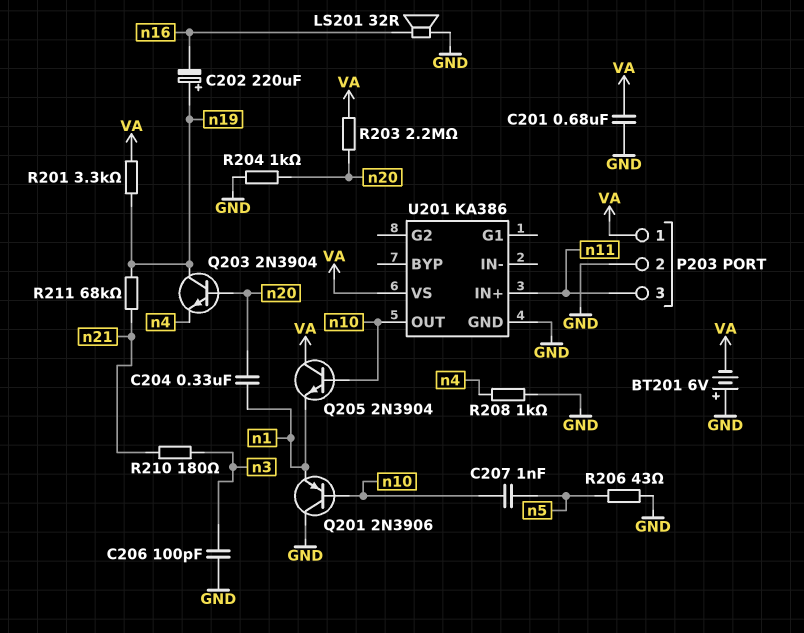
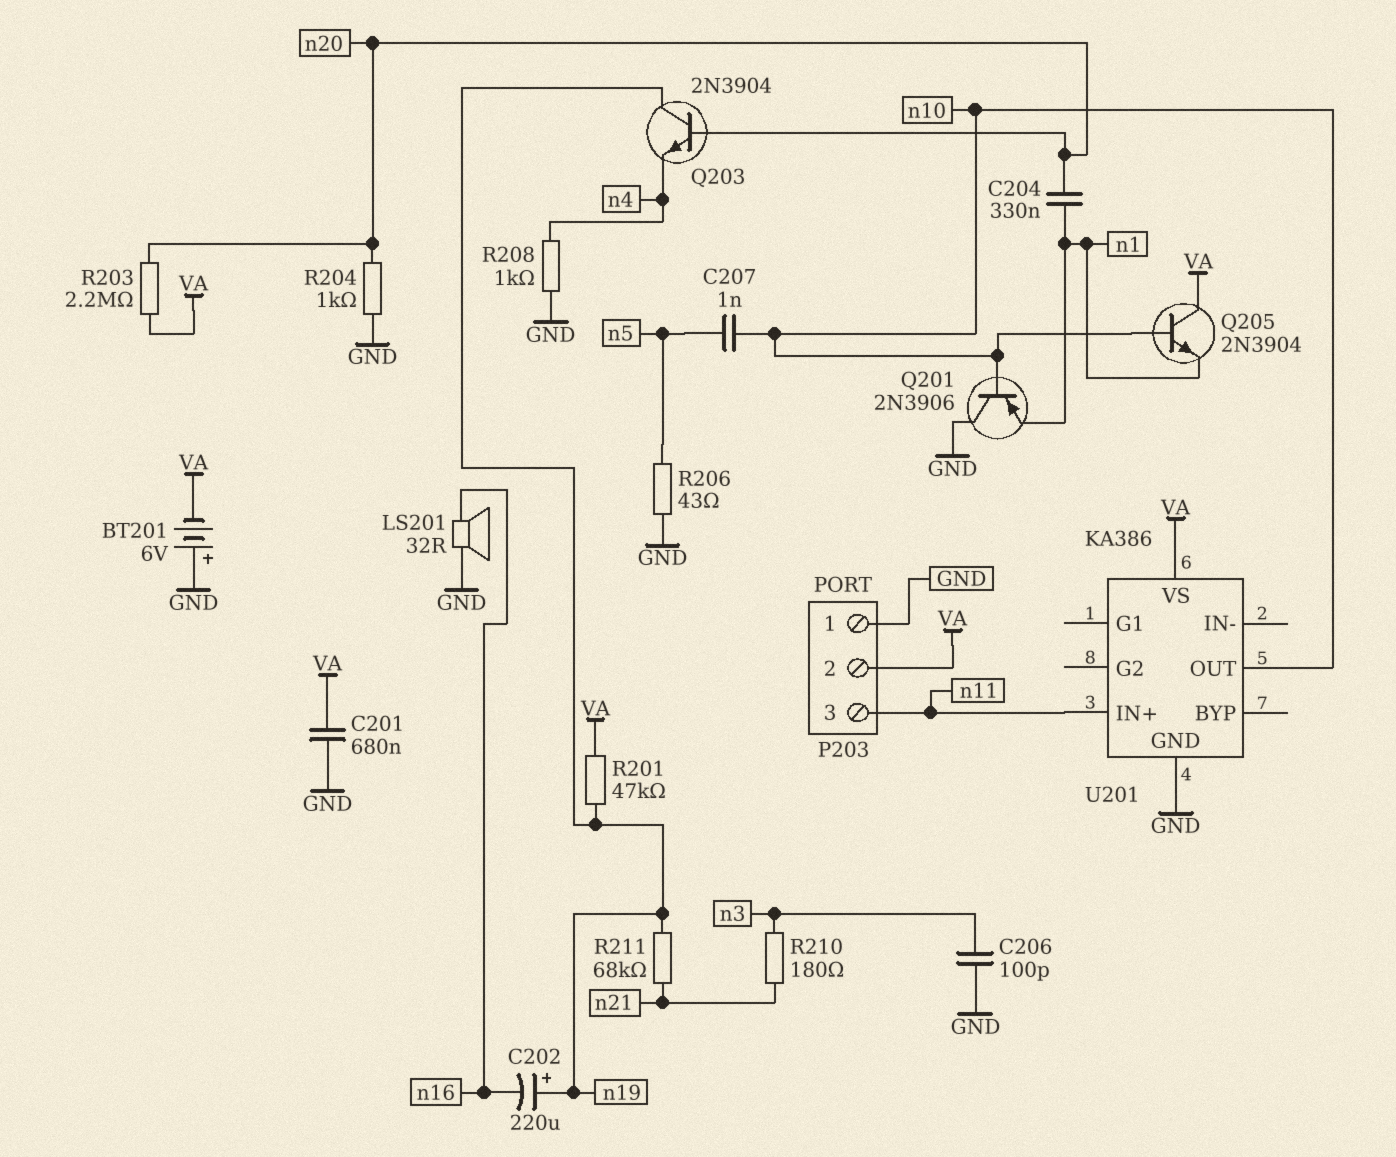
P203 pin 1: VA -> GND
P203 pin 2: GND -> VA
R201: 3.3k (VA, n19) -> 47k (VA, n19)

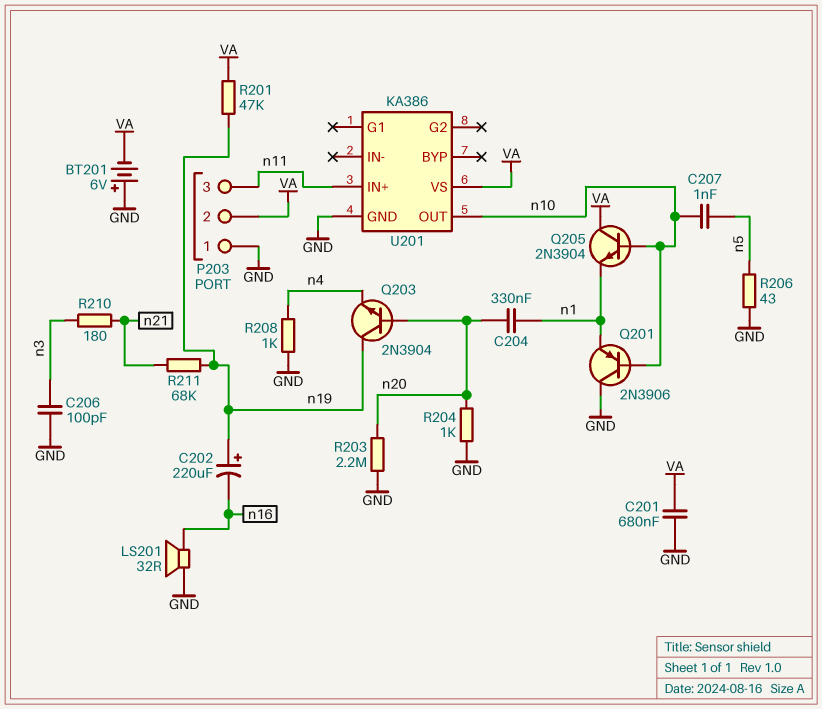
R203: 2.2M (VA, n20) -> 2.2M (GND, n20)

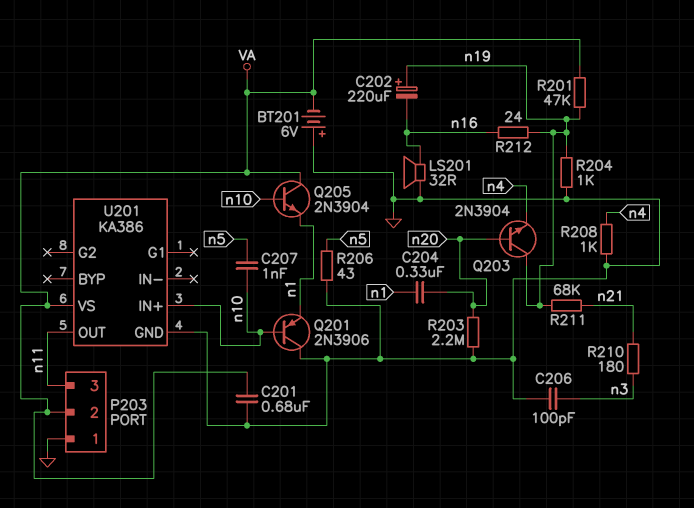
R204: 1k (GND, n20) -> 1k (GND, n19)
R212: none -> 24 (n16, n19)
U201 pin IN+: n11 -> n10
U201 pin OUT: n10 -> n11

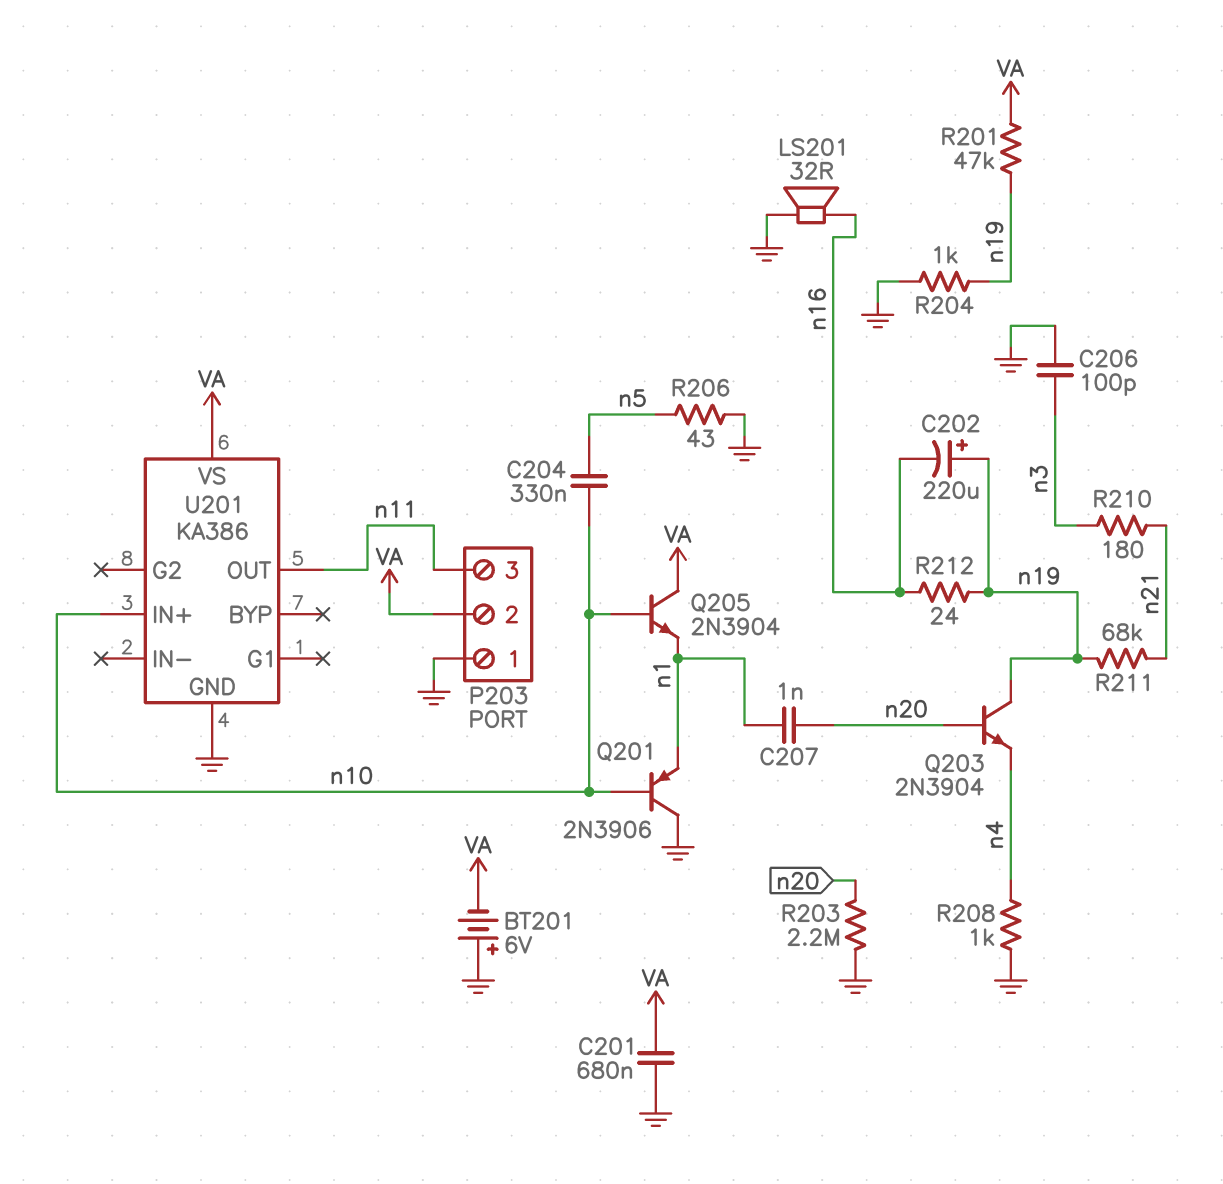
C204: 330nF (n1, n20) -> 330nF (n5, n10)
C207: 1nF (n5, n10) -> 1nF (n1, n20)

